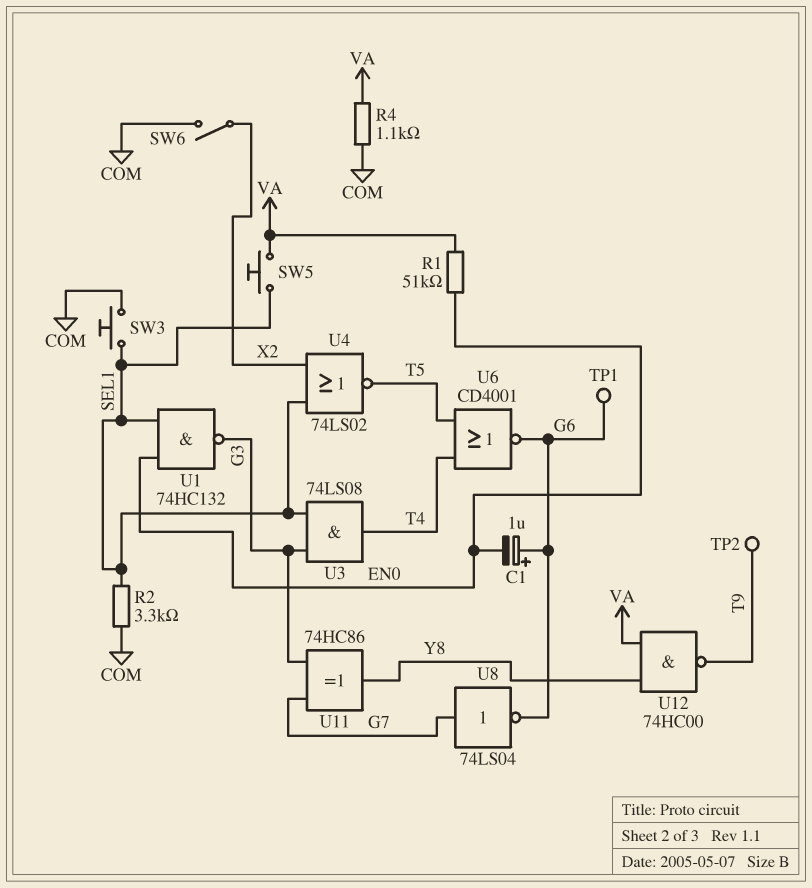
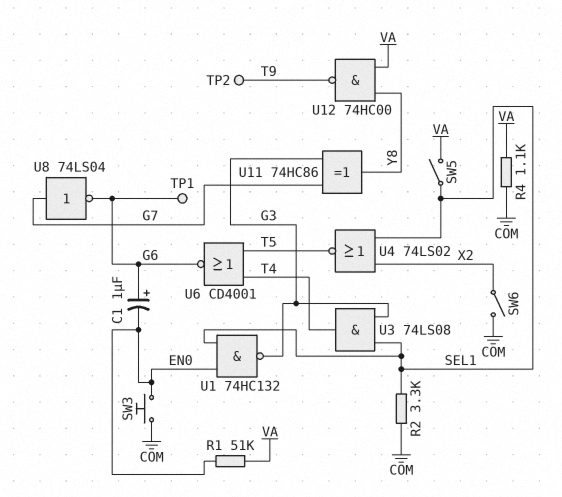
SW3: button (COM, SEL1) -> button (COM, EN0)
SW5: button (SEL1, VA) -> switch (SEL1, VA)

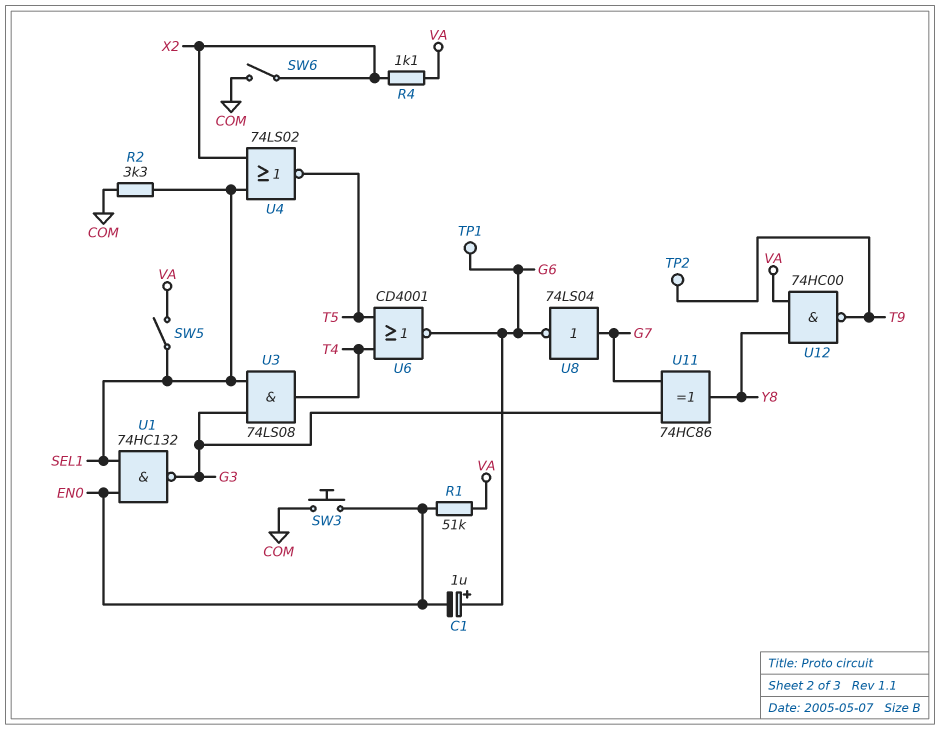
R4: 1.1k (COM, VA) -> 1.1k (VA, X2)

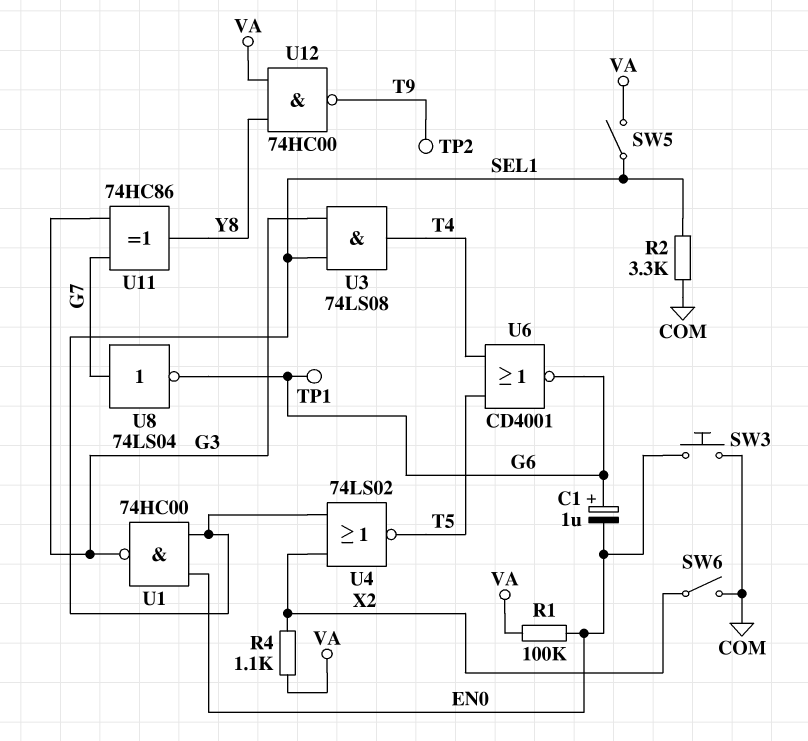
R1: 51k (EN0, VA) -> 100k (EN0, VA)
U1: NAND 74HC132 (in EN0, in SEL1, out G3) -> NAND 74HC00 (in EN0, in SEL1, out G3)

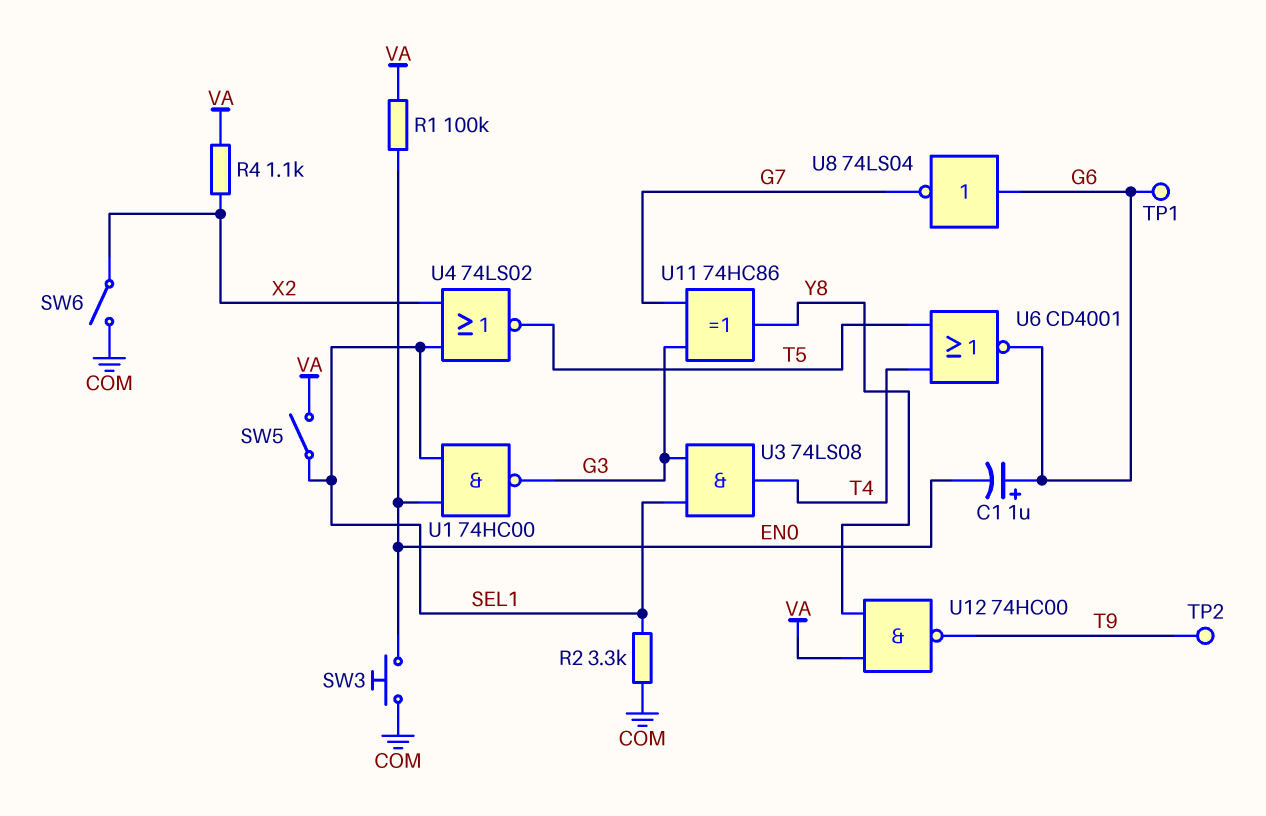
U8: NOT 74LS04 (in G7, out G6) -> NOT 74LS04 (in G6, out G7)

